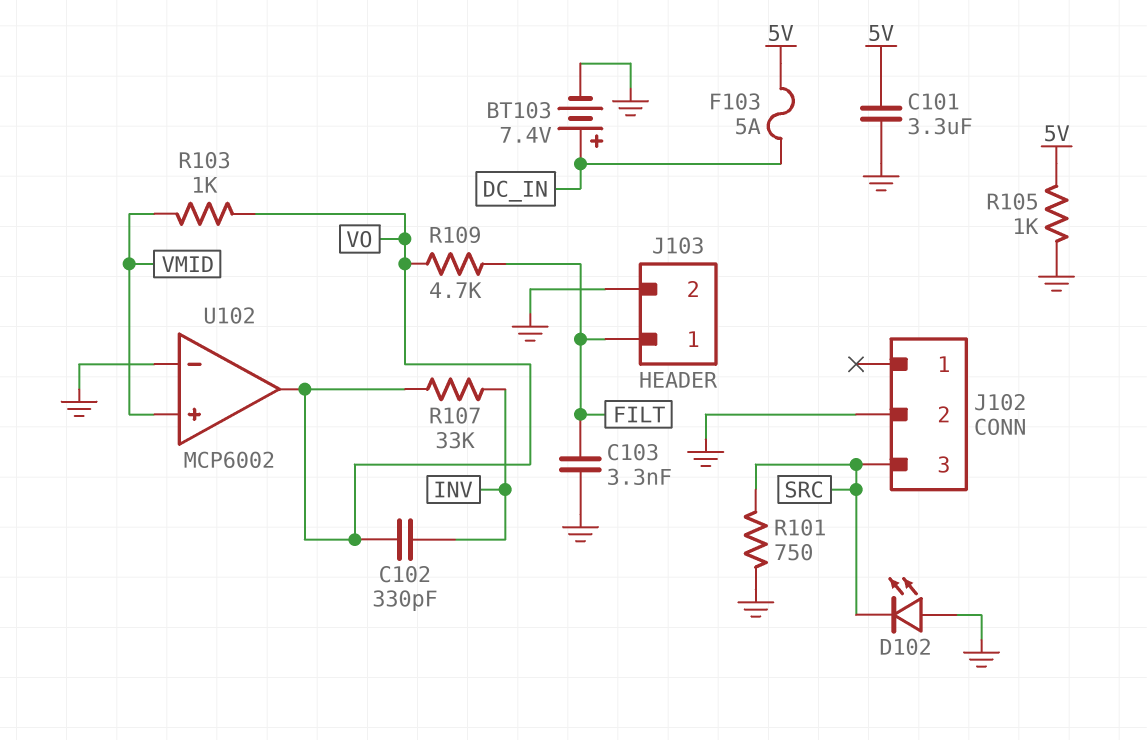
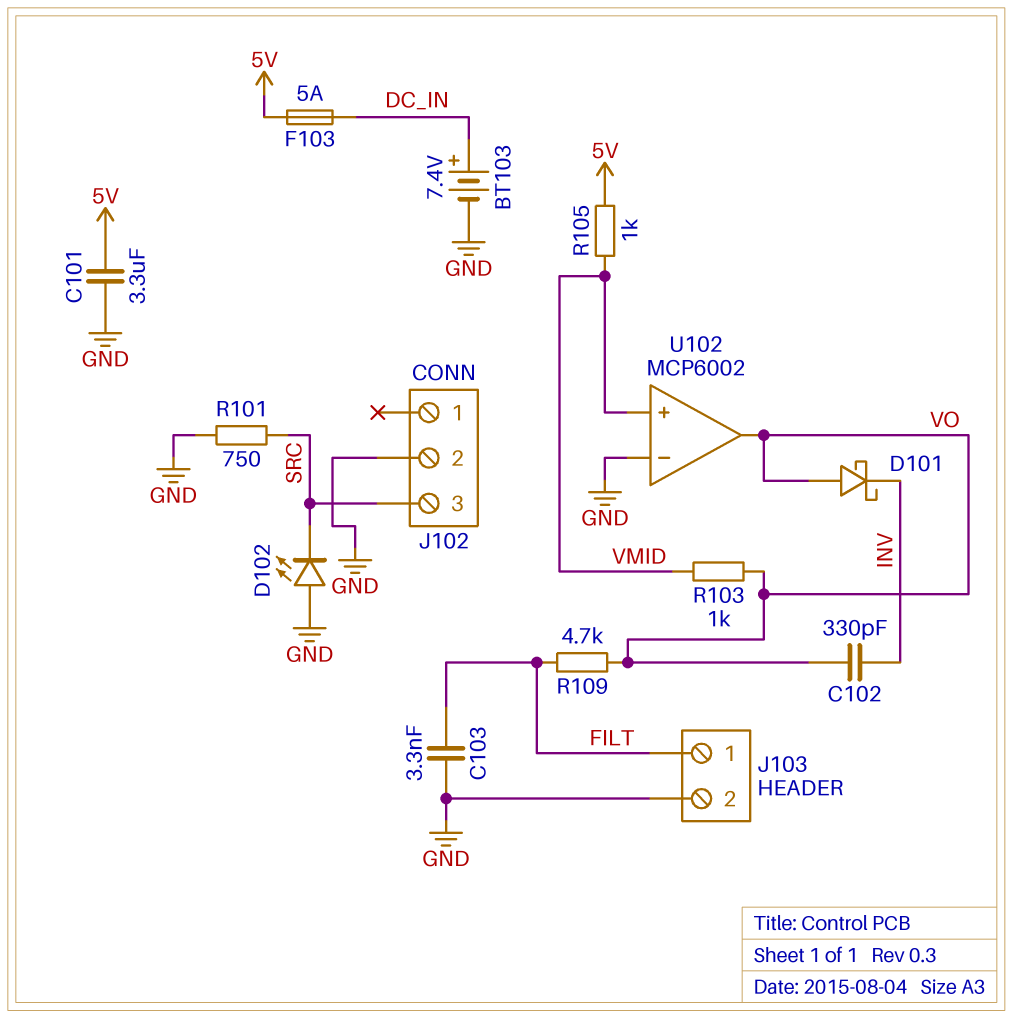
D101: none -> schottky (A VO, K INV)
R105: 1k (5V, GND) -> 1k (5V, VMID)
R107: 33k (INV, VO) -> none

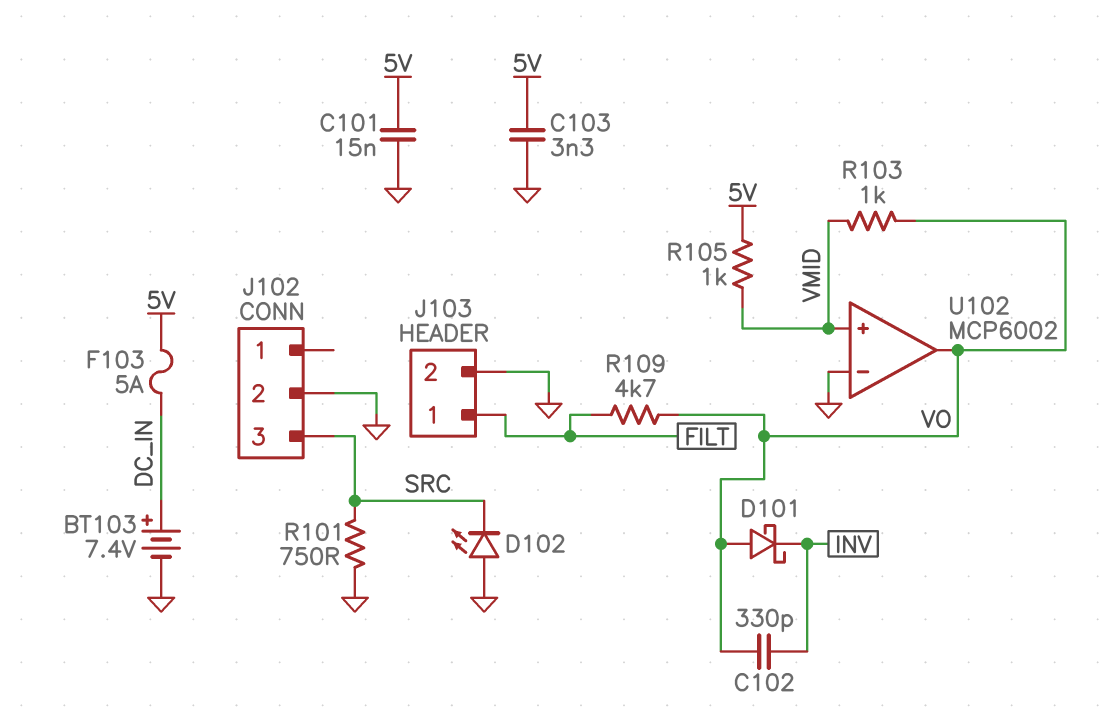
C101: 3.3uF (5V, GND) -> 15nF (5V, GND)
C103: 3.3nF (FILT, GND) -> 3.3nF (5V, GND)

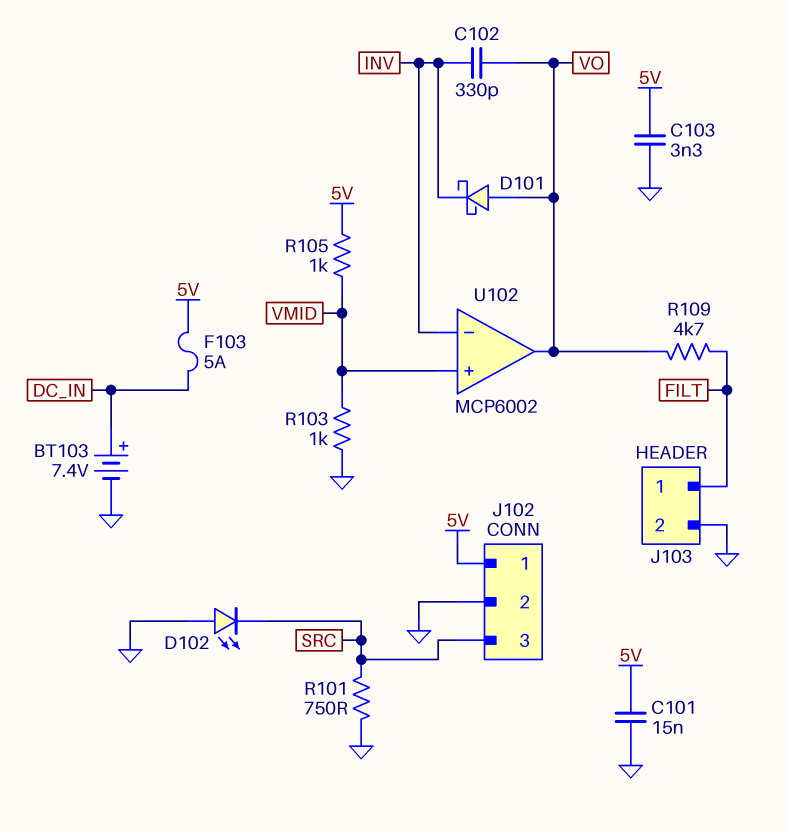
J102 pin 1: none -> 5V
R103: 1k (VMID, VO) -> 1k (GND, VMID)
U102 pin in-: GND -> INV

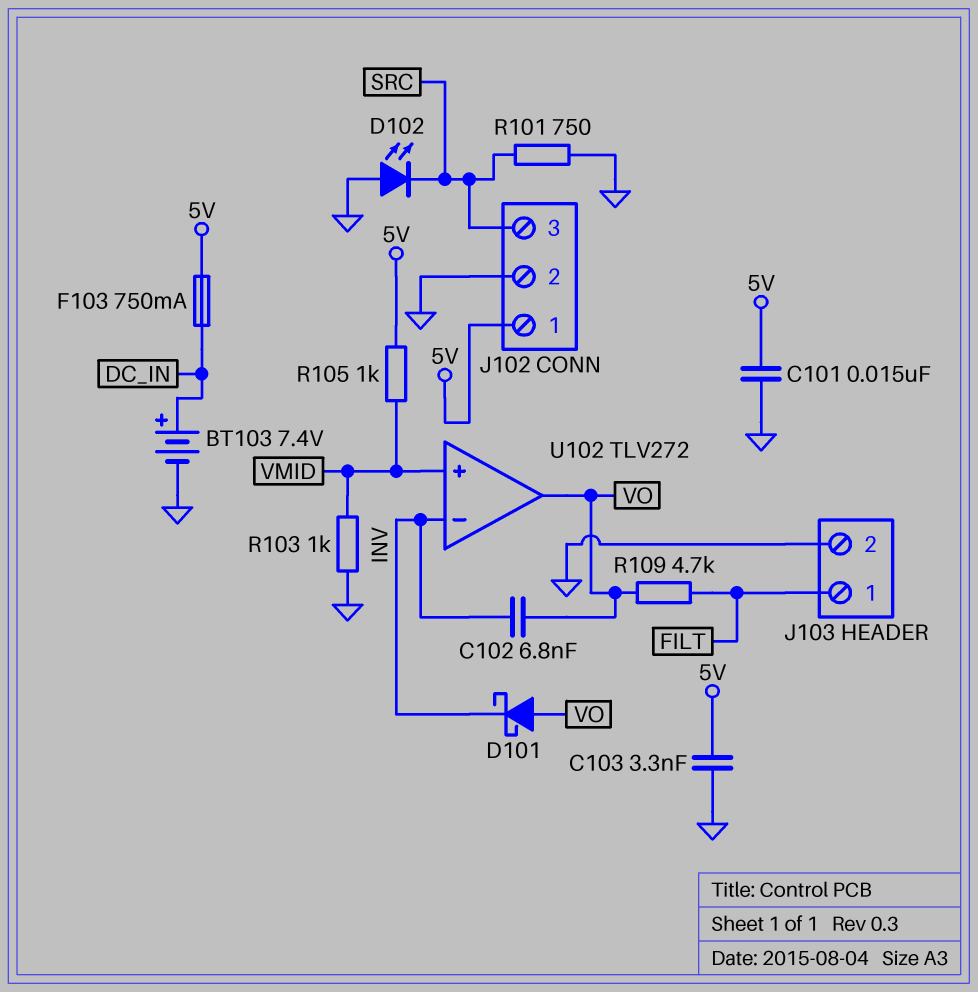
C102: 330pF (INV, VO) -> 6.8nF (INV, VO)
F103: 5A (5V, DC_IN) -> 750mA (5V, DC_IN)
U102: MCP6002 -> TLV272

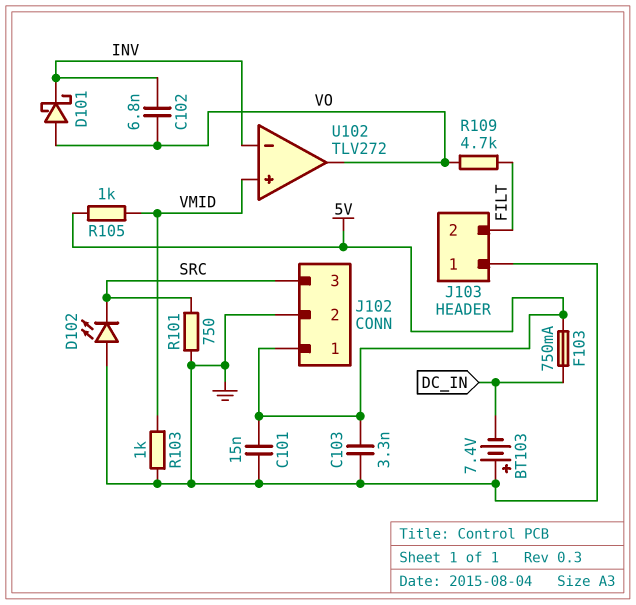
BT103: 7.4V (plus DC_IN, minus GND) -> 7.4V (plus GND, minus DC_IN)
J103 pin 1: FILT -> GND
J103 pin 2: GND -> FILT

